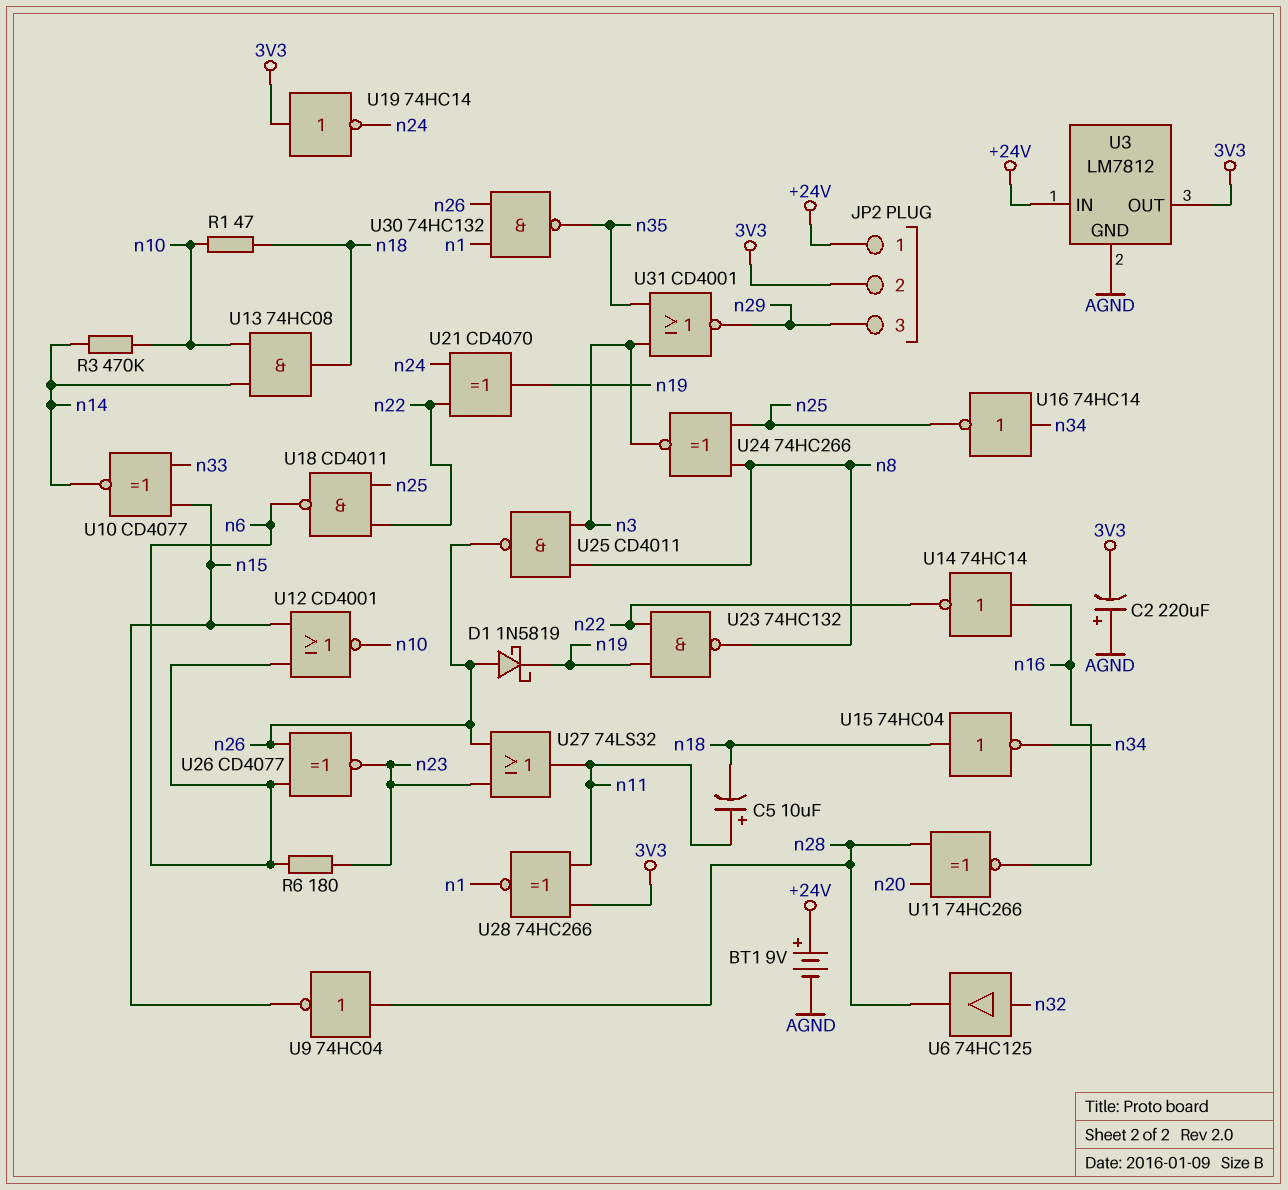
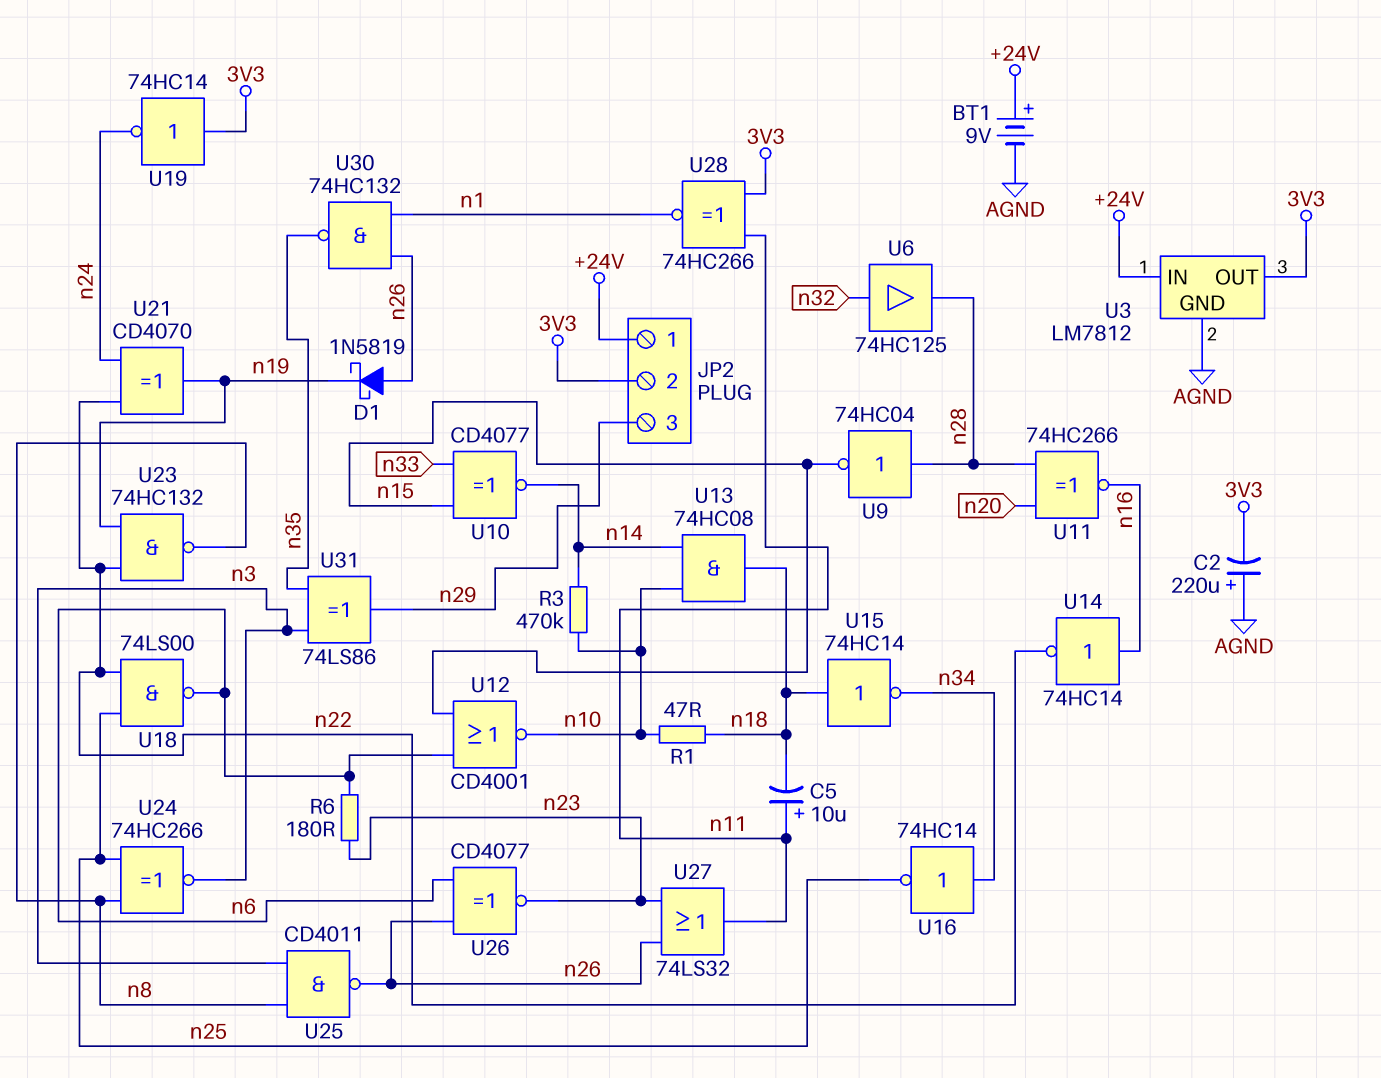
U15: NOT 74HC04 (in n18, out n34) -> NOT 74HC14 (in n18, out n34)
U18: NAND CD4011 (in n22, in n25, out n6) -> NAND 74LS00 (in n22, in n25, out n6)
U31: NOR CD4001 (in n3, in n35, out n29) -> XOR 74LS86 (in n3, in n35, out n29)

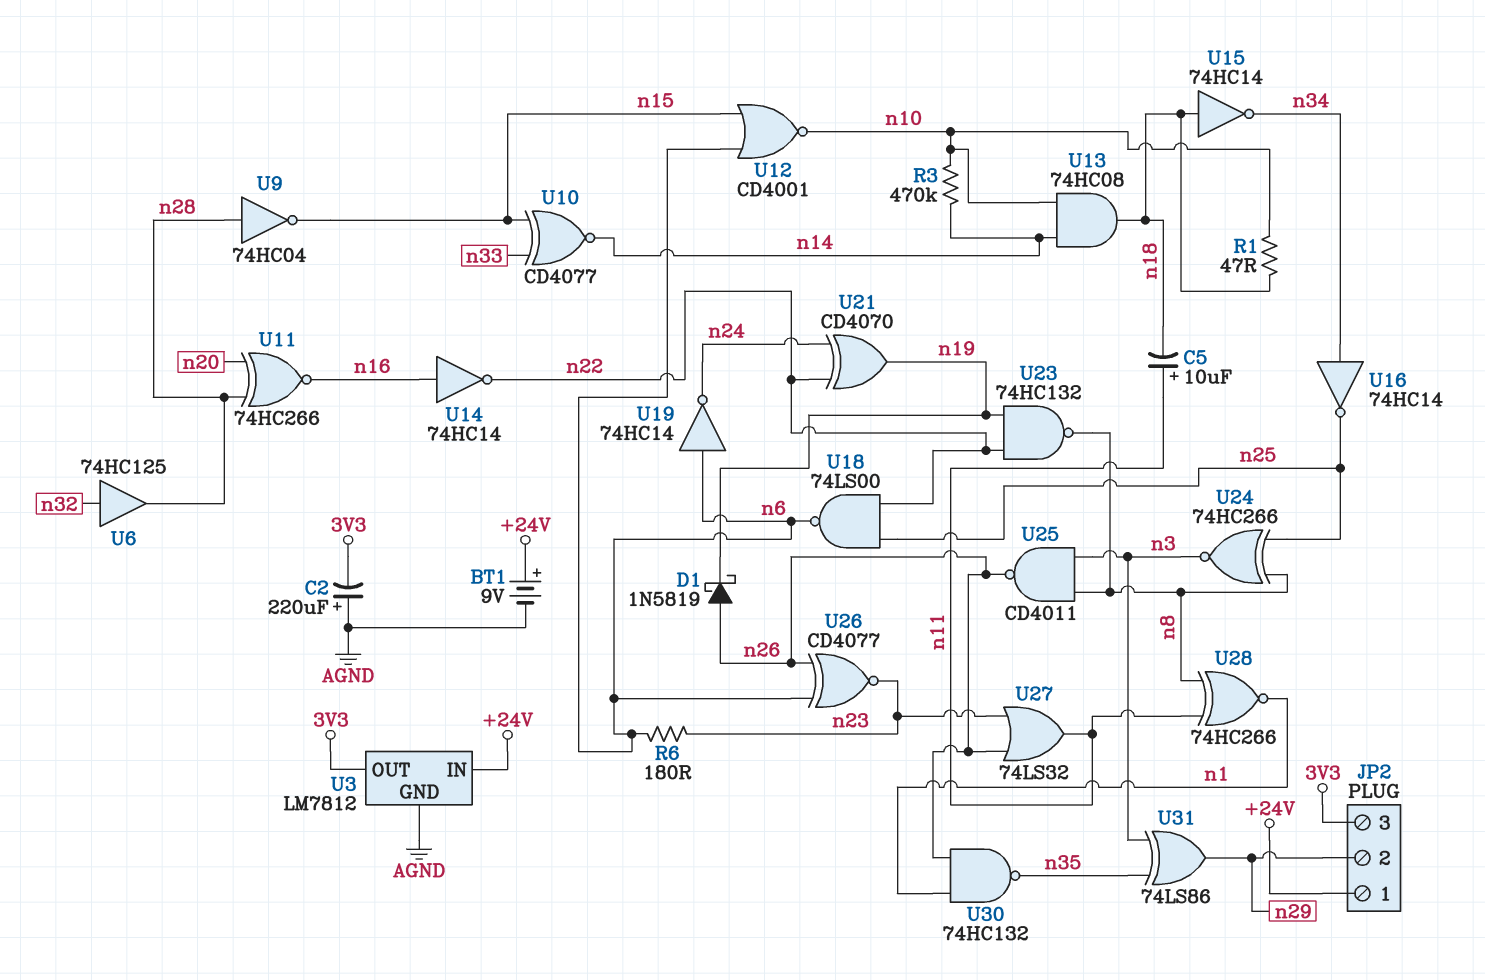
JP2 pin 2: 3V3 -> n29
JP2 pin 3: n29 -> 3V3
U19: NOT 74HC14 (in 3V3, out n24) -> NOT 74HC14 (in n6, out n24)
U28: XNOR 74HC266 (in 3V3, in n11, out n1) -> XNOR 74HC266 (in n8, in n11, out n1)

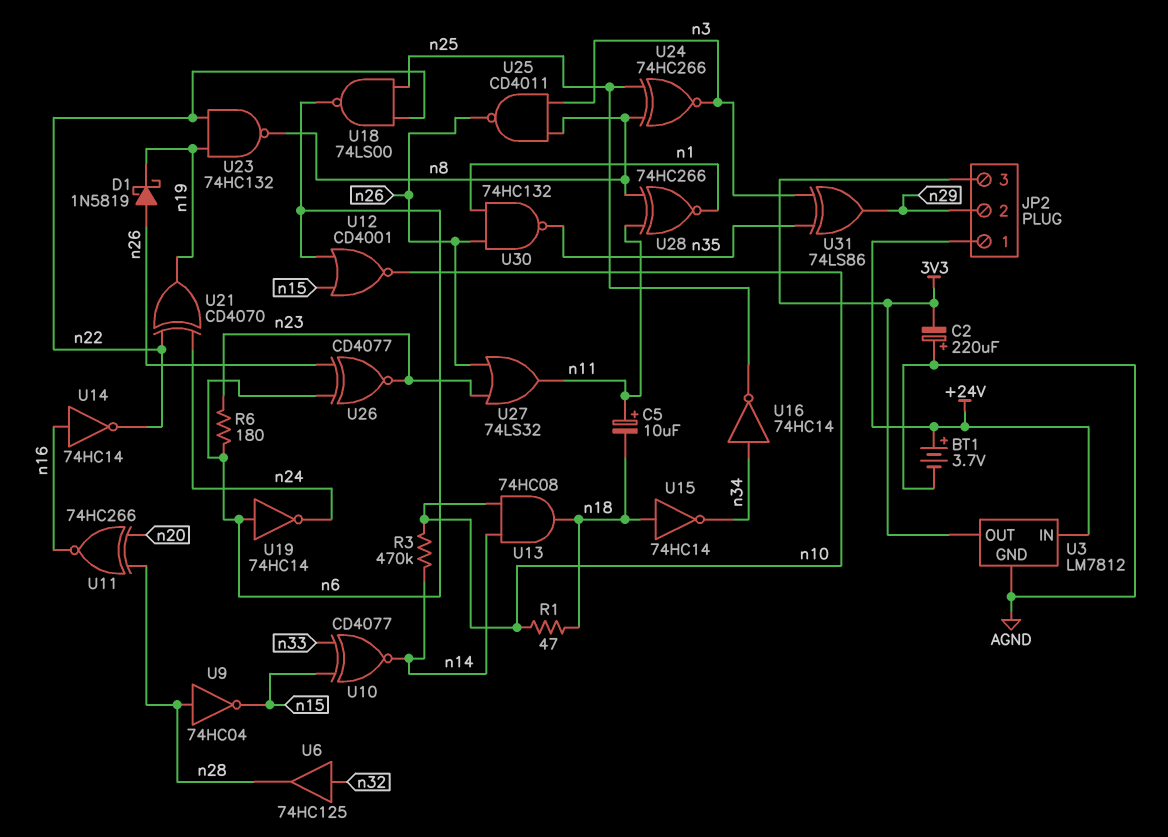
BT1: 9V (plus +24V, minus AGND) -> 3.7V (plus +24V, minus AGND)

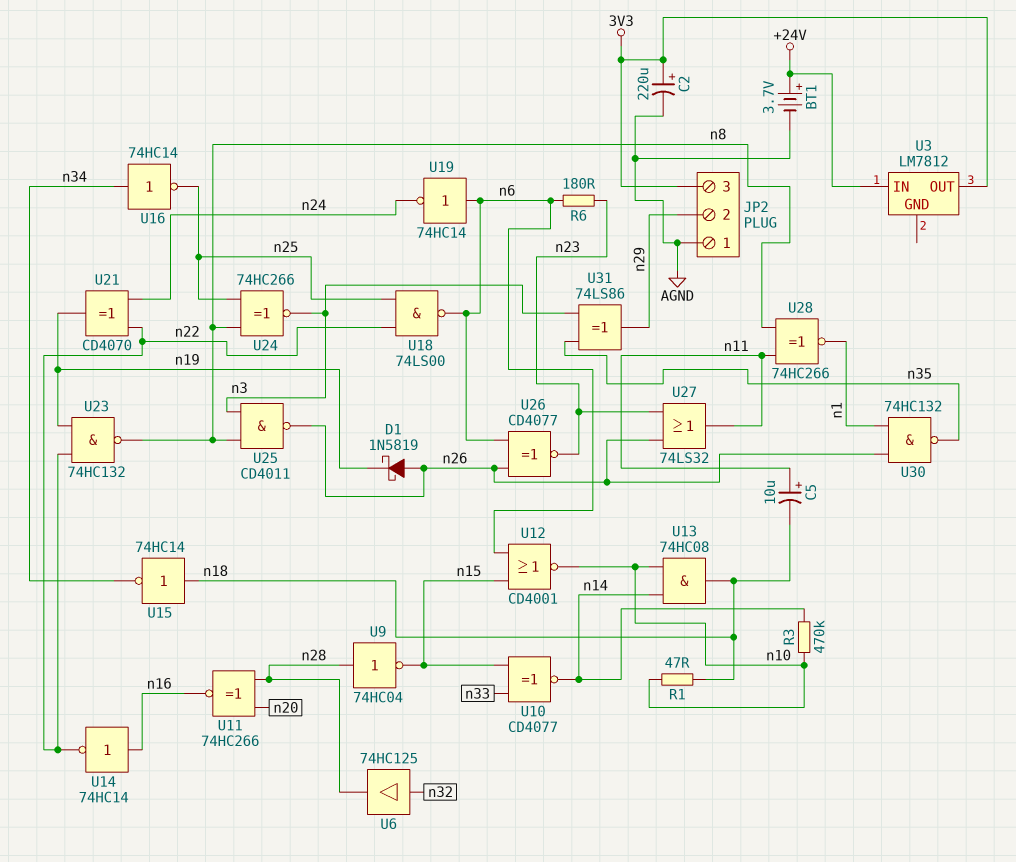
C2: 220uF (plus AGND, minus 3V3) -> 220uF (plus 3V3, minus AGND)
JP2 pin 1: +24V -> AGND
U3 pin GND: AGND -> none

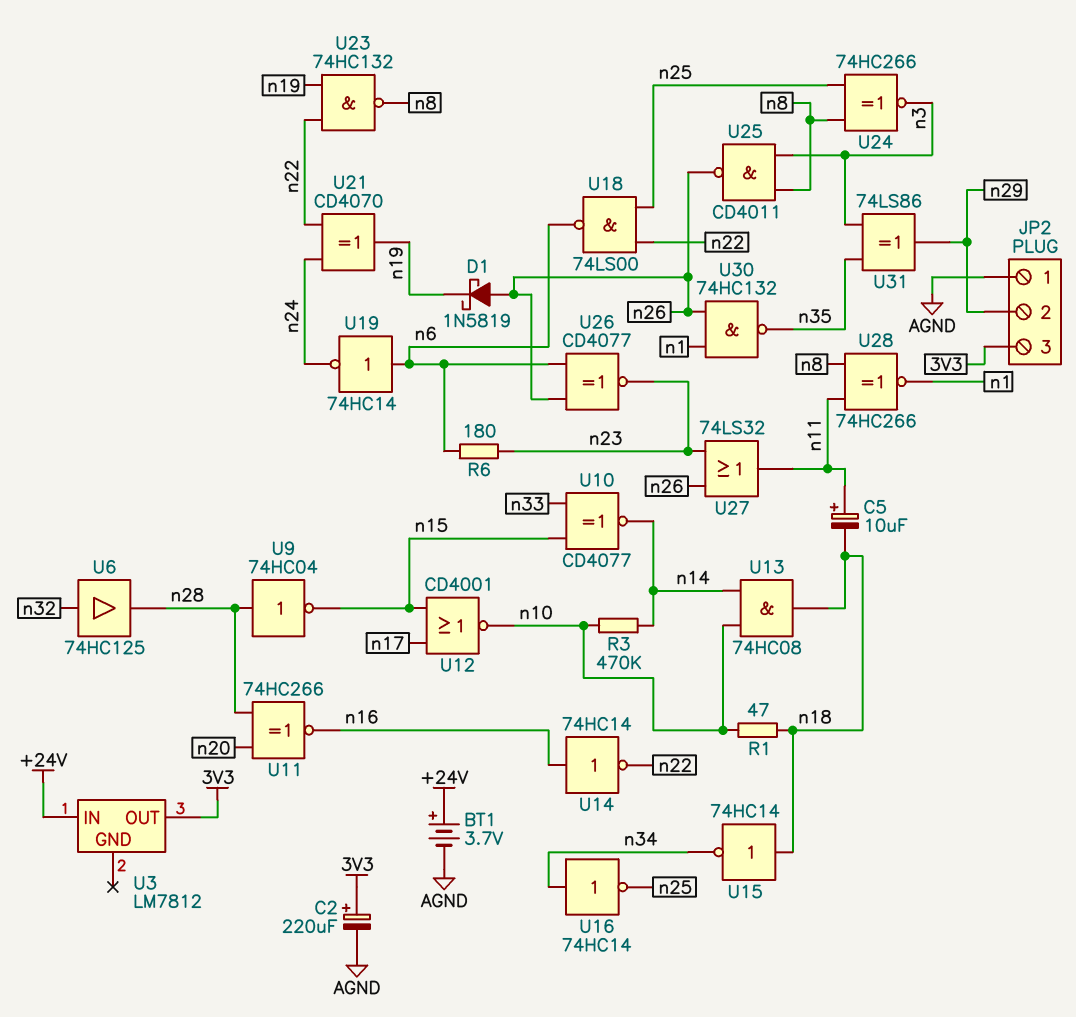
U12: NOR CD4001 (in n6, in n15, out n10) -> NOR CD4001 (in n15, in n17, out n10)

